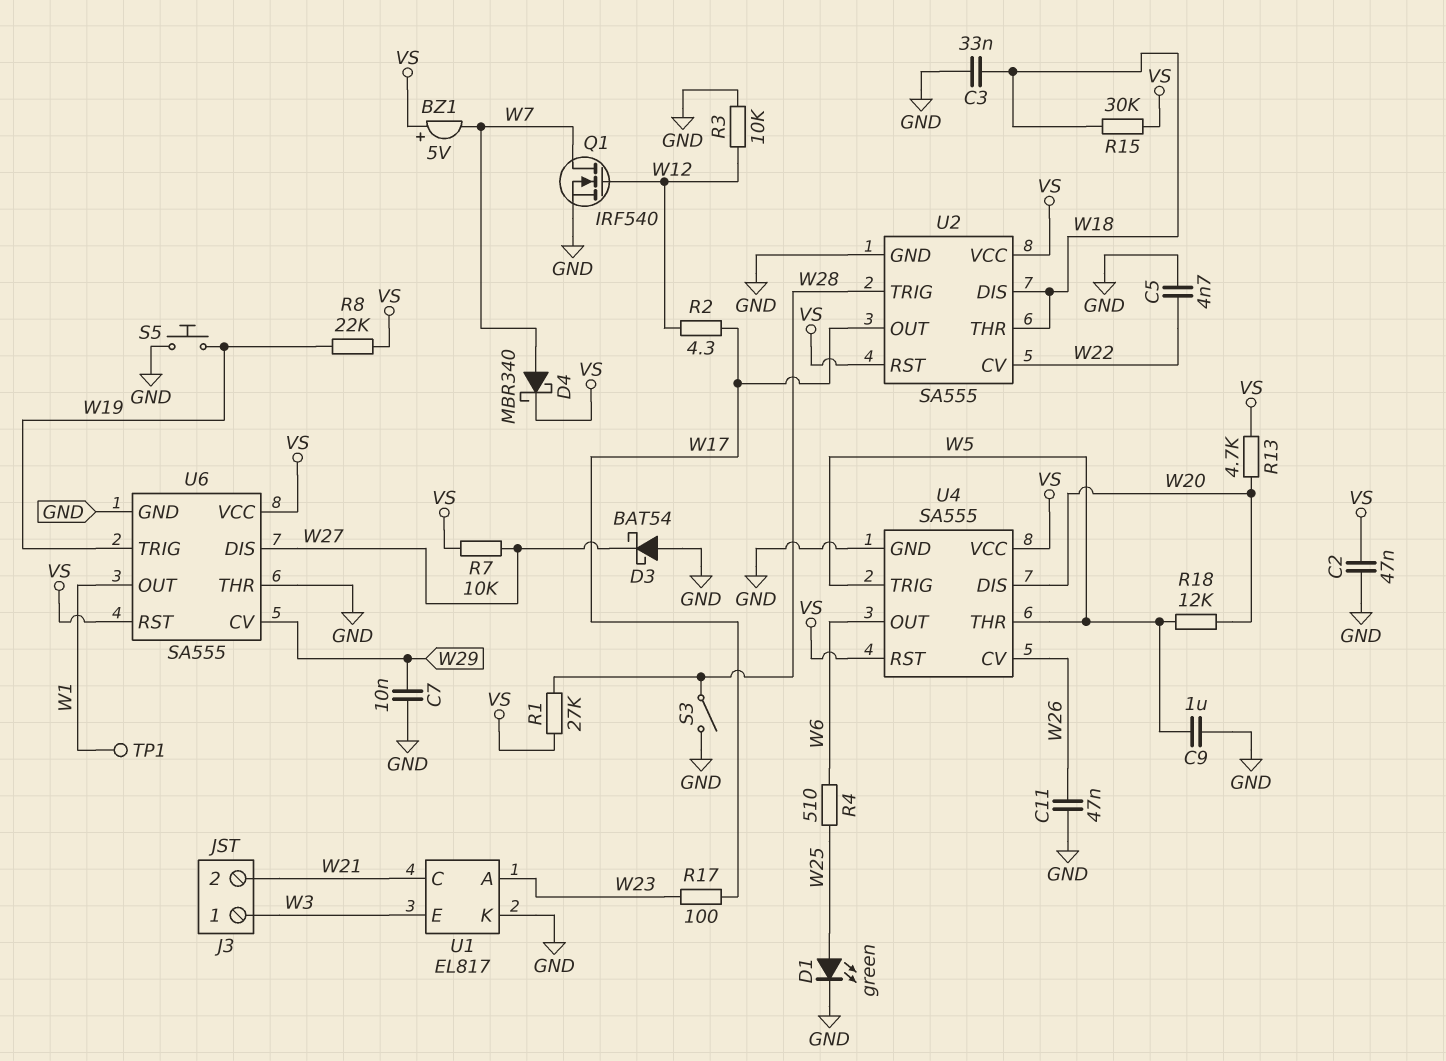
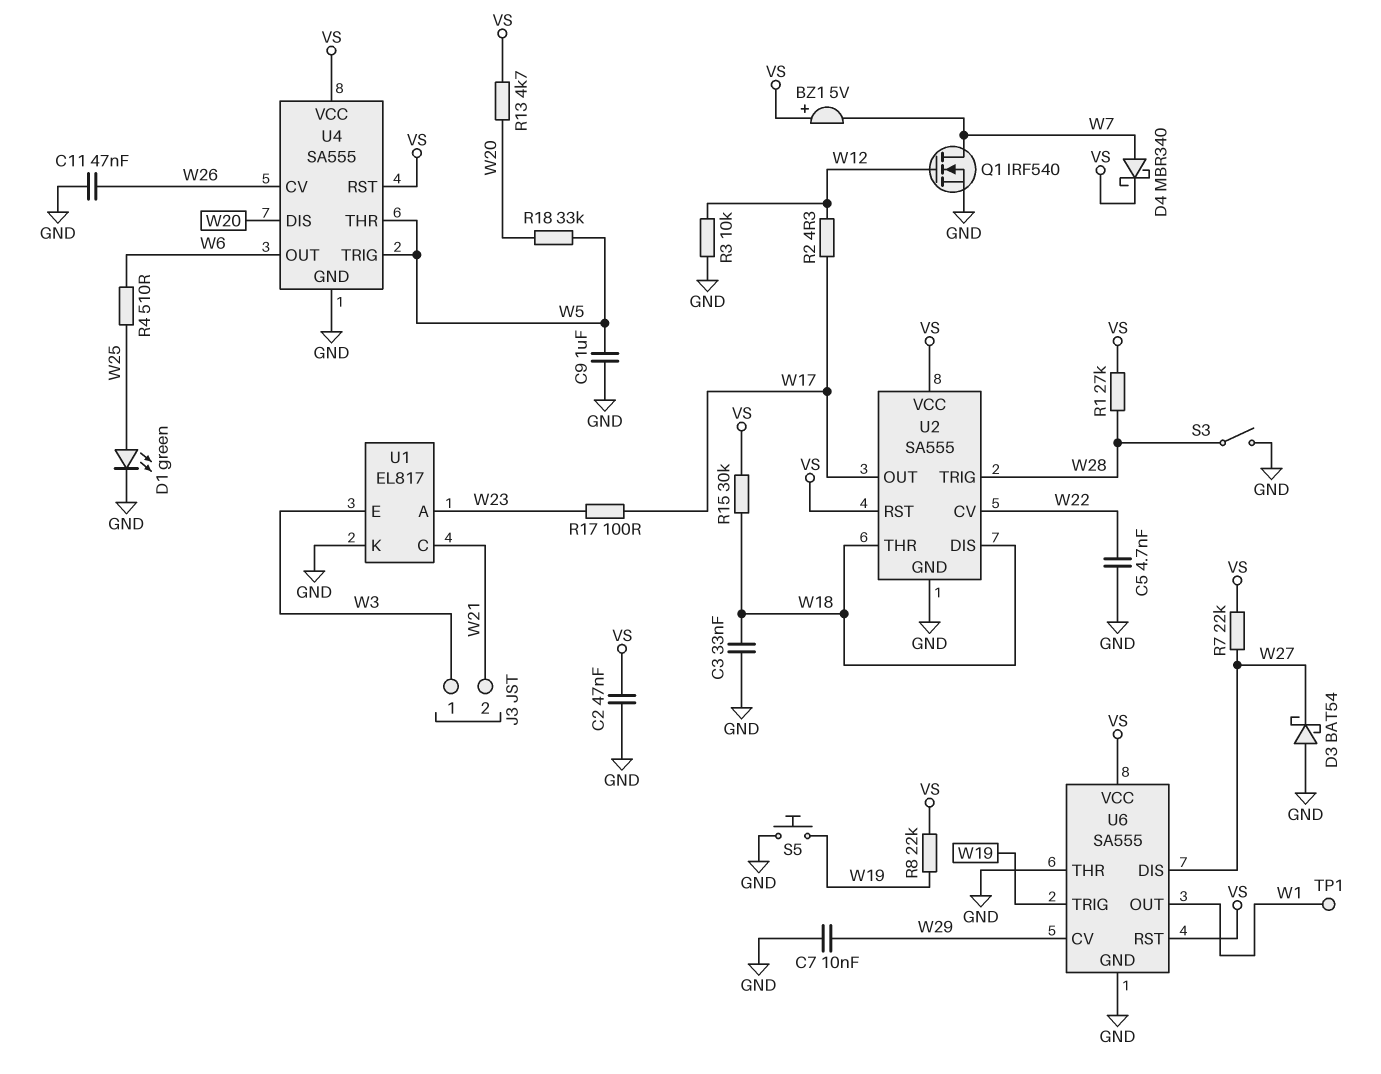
R7: 10k (VS, W27) -> 22k (VS, W27)
R18: 12k (W5, W20) -> 33k (W5, W20)

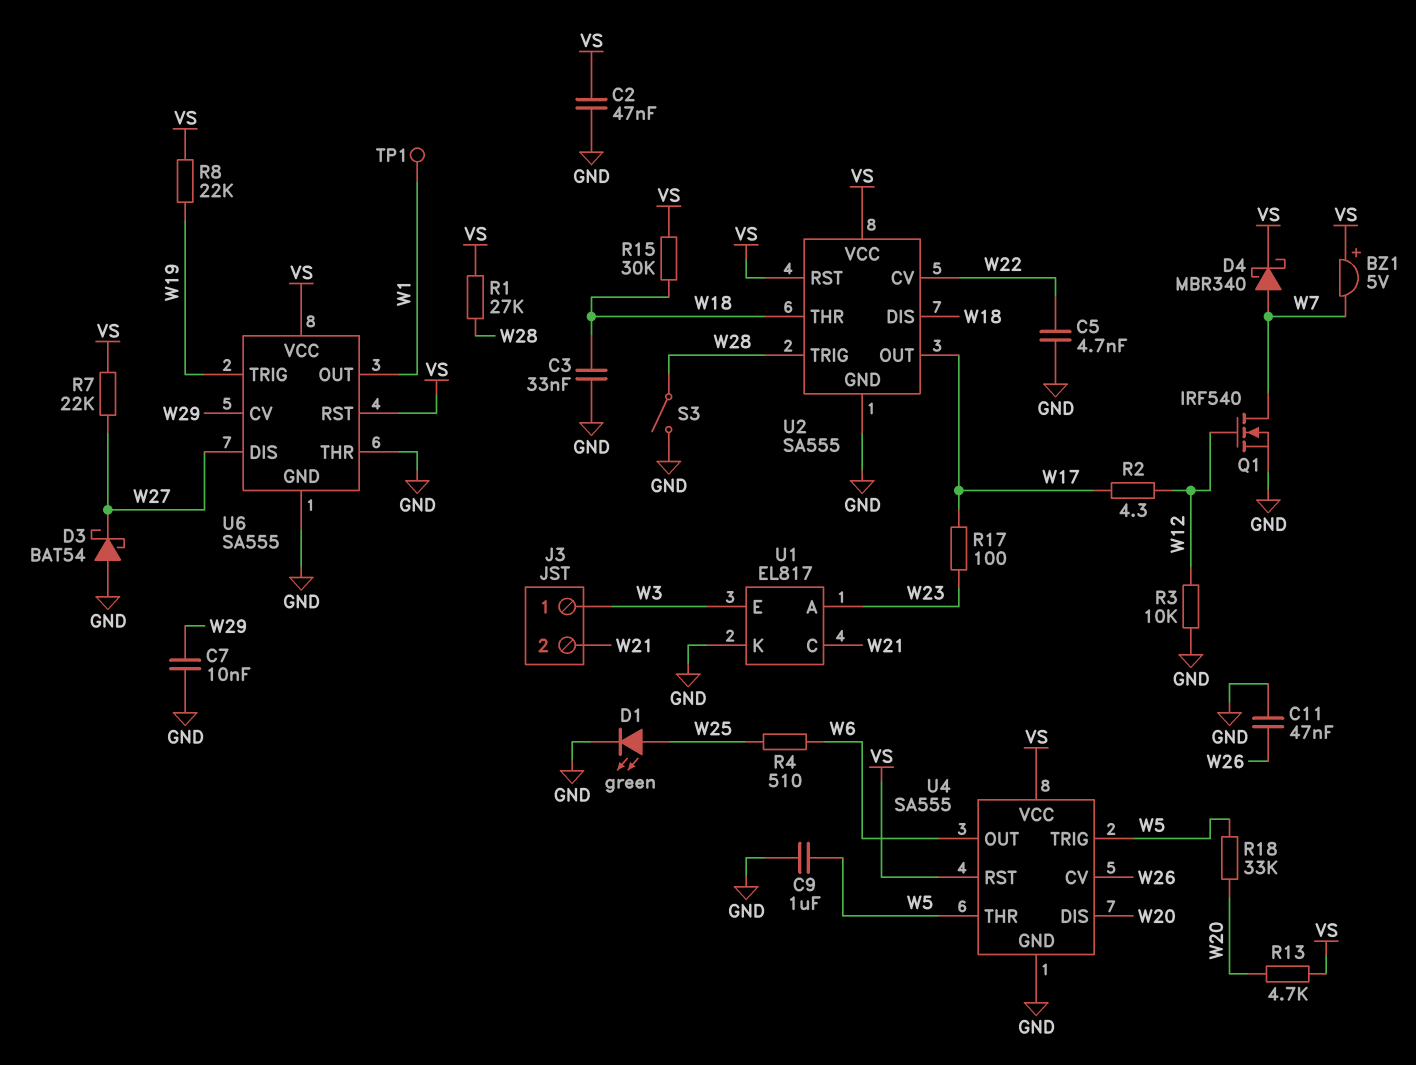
S5: button (GND, W19) -> none

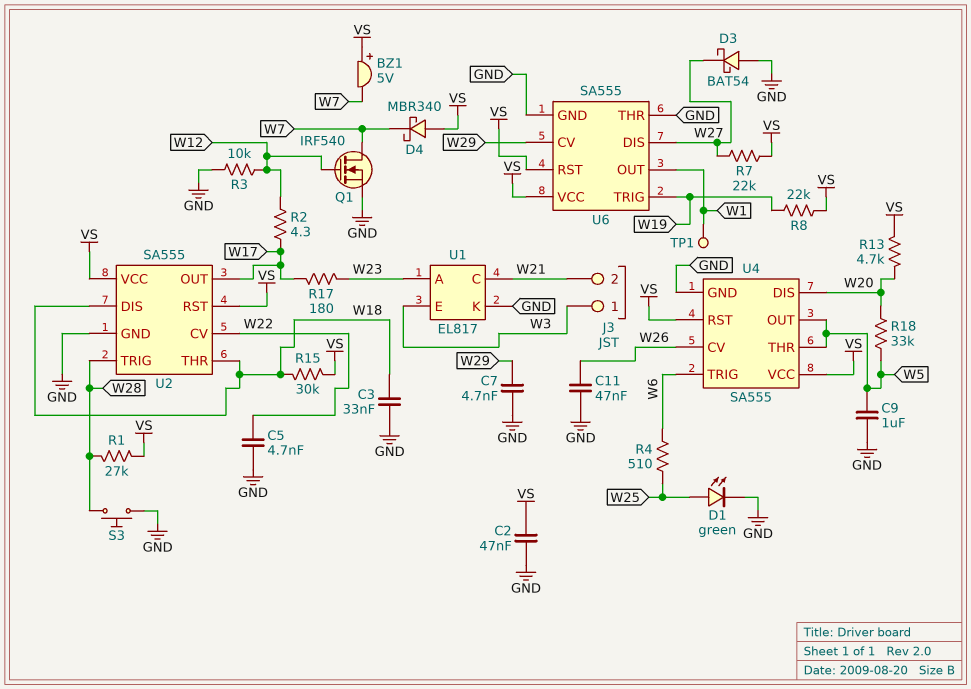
C7: 10nF (GND, W29) -> 4.7nF (GND, W29)
D4: schottky MBR340 (A W7, K VS) -> schottky MBR340 (A VS, K W7)
R17: 100 (W17, W23) -> 180 (W17, W23)
S3: switch (GND, W28) -> button (GND, W28)
U4 pin OUT: W6 -> W5
U4 pin TRIG: W5 -> W6

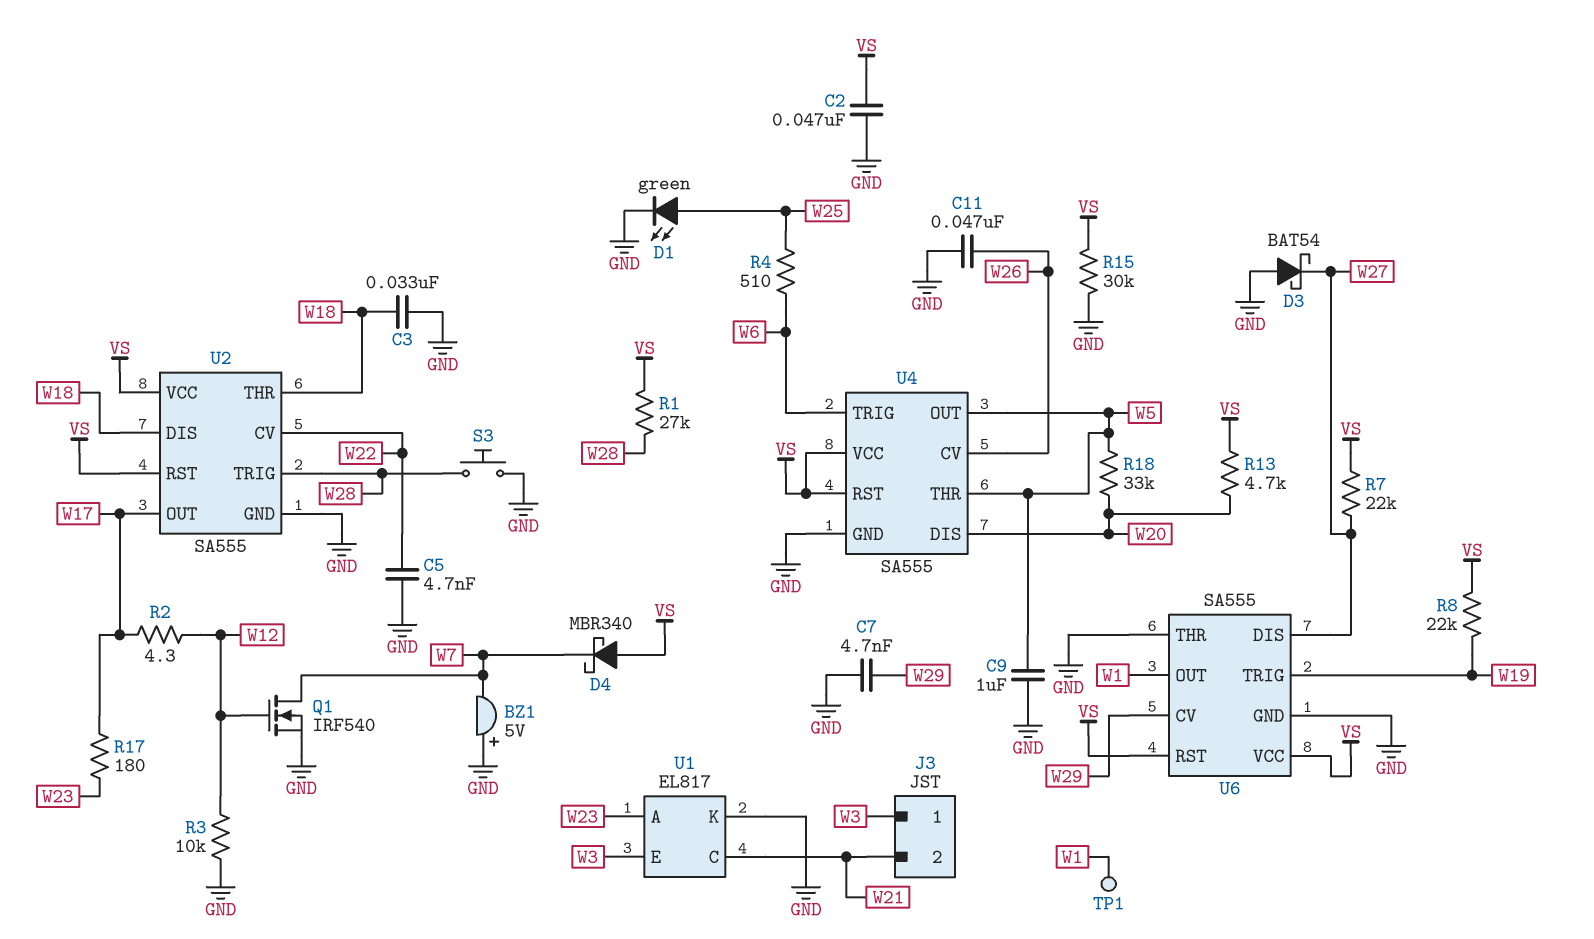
BZ1: buzzer 5V (plus VS, minus W7) -> buzzer 5V (plus GND, minus W7)
R15: 30k (VS, W18) -> 30k (GND, VS)

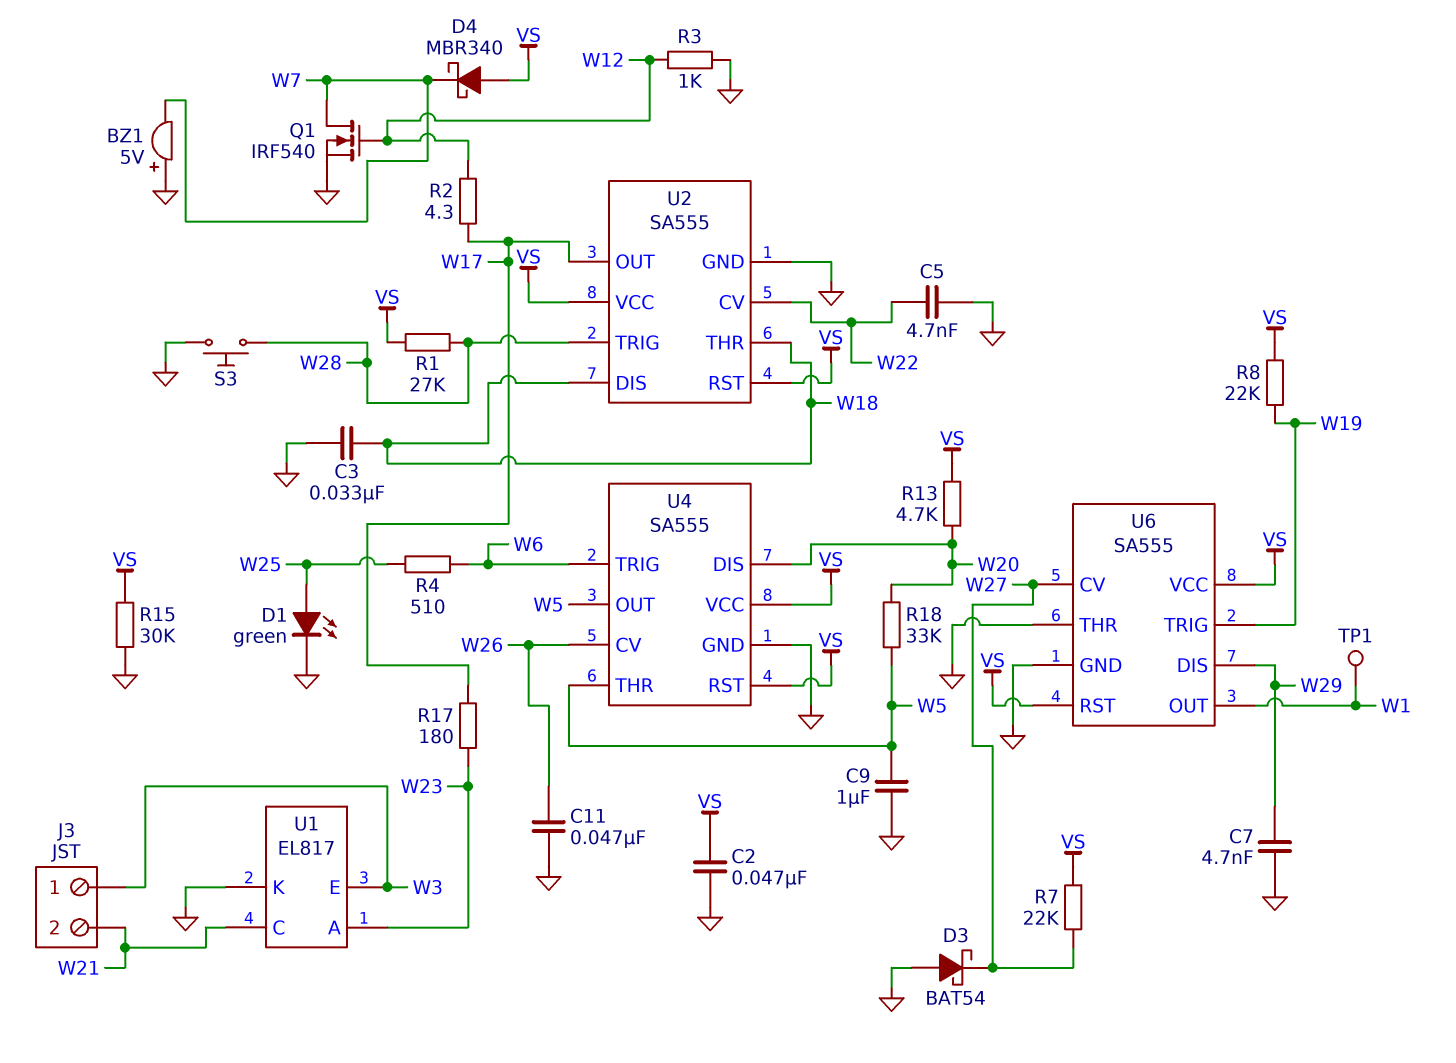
R3: 10k (GND, W12) -> 1k (GND, W12)
U6 pin CV: W29 -> W27
U6 pin DIS: W27 -> W29

